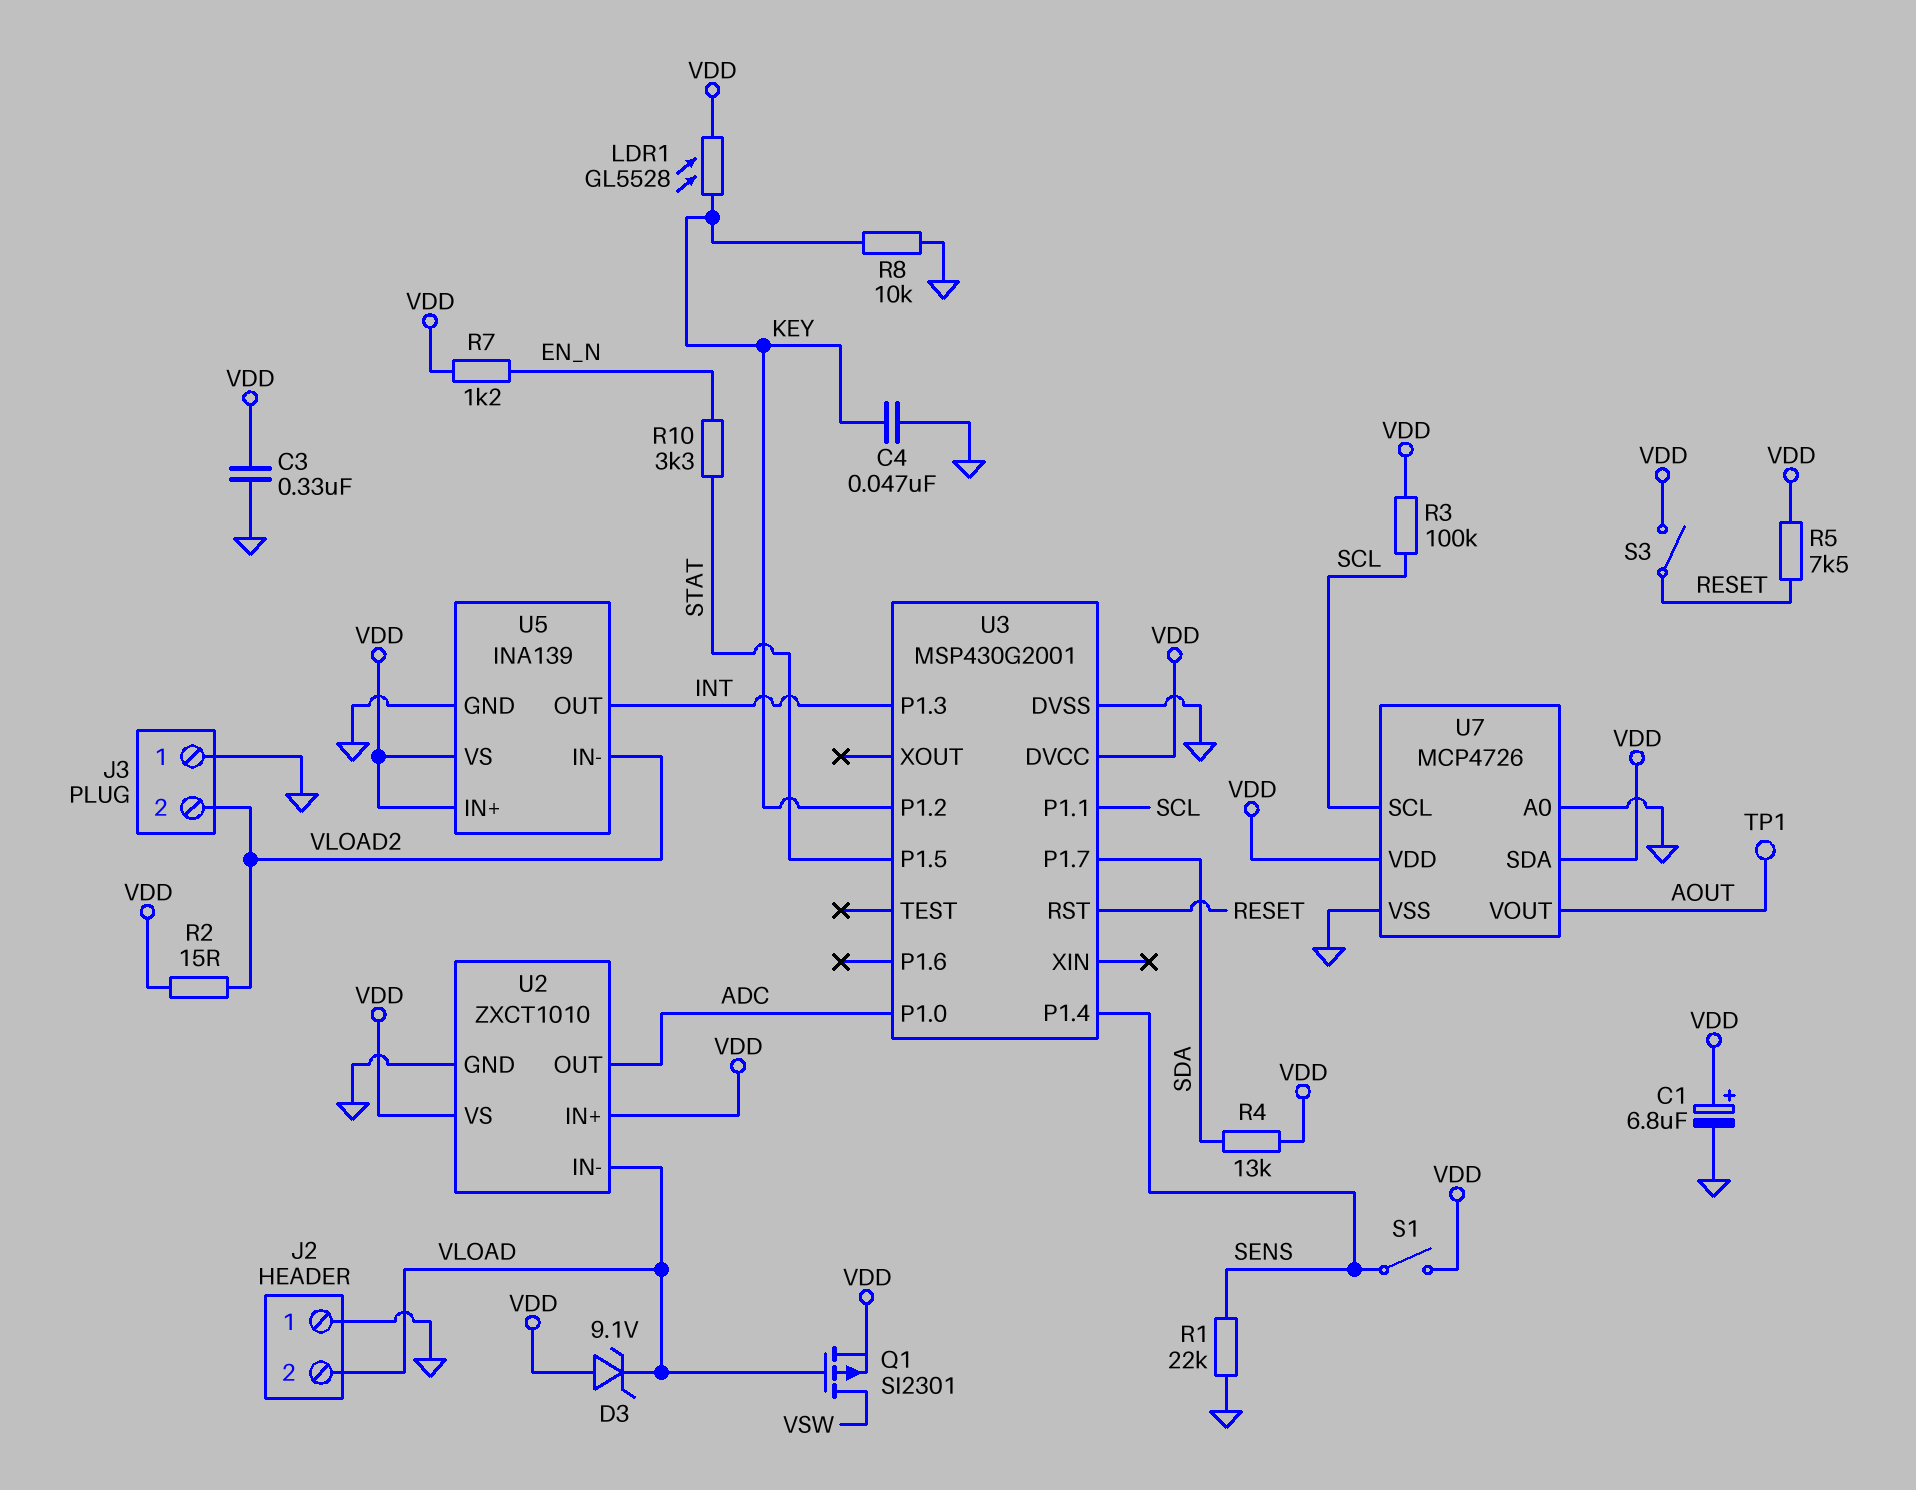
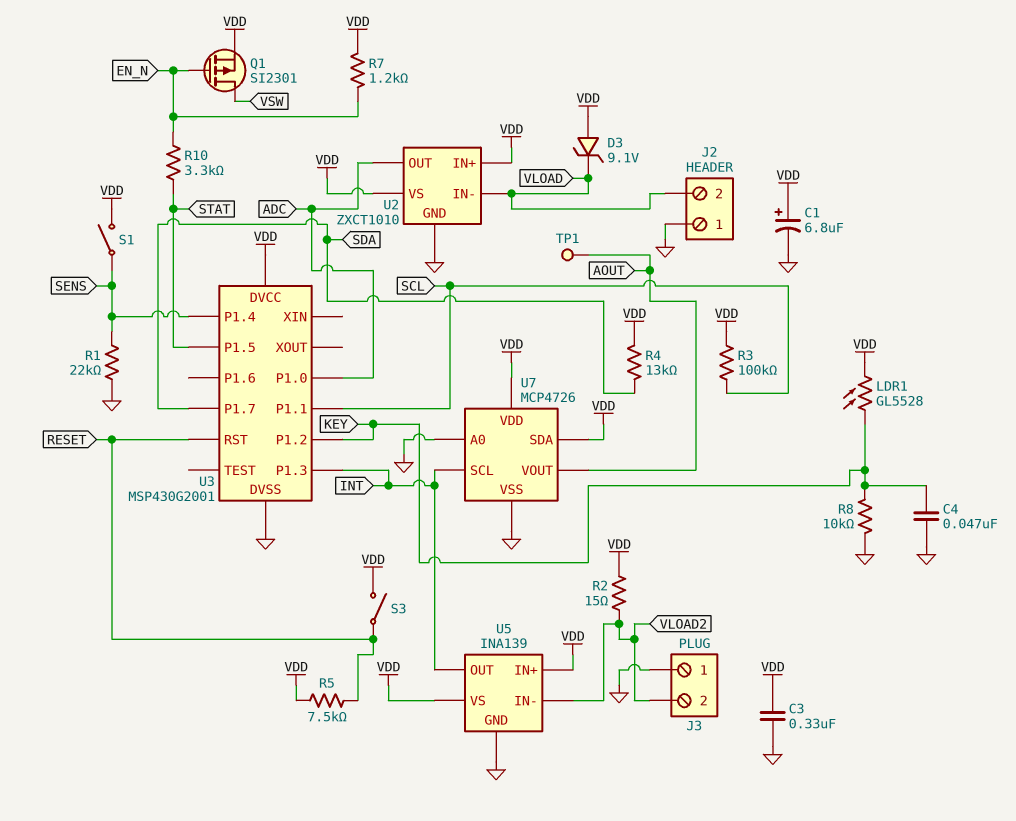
Q1: PMOS SI2301 (G VLOAD, D VSW, S VDD) -> PMOS SI2301 (G EN_N, D VSW, S VDD)
U7 pin SCL: SCL -> INT

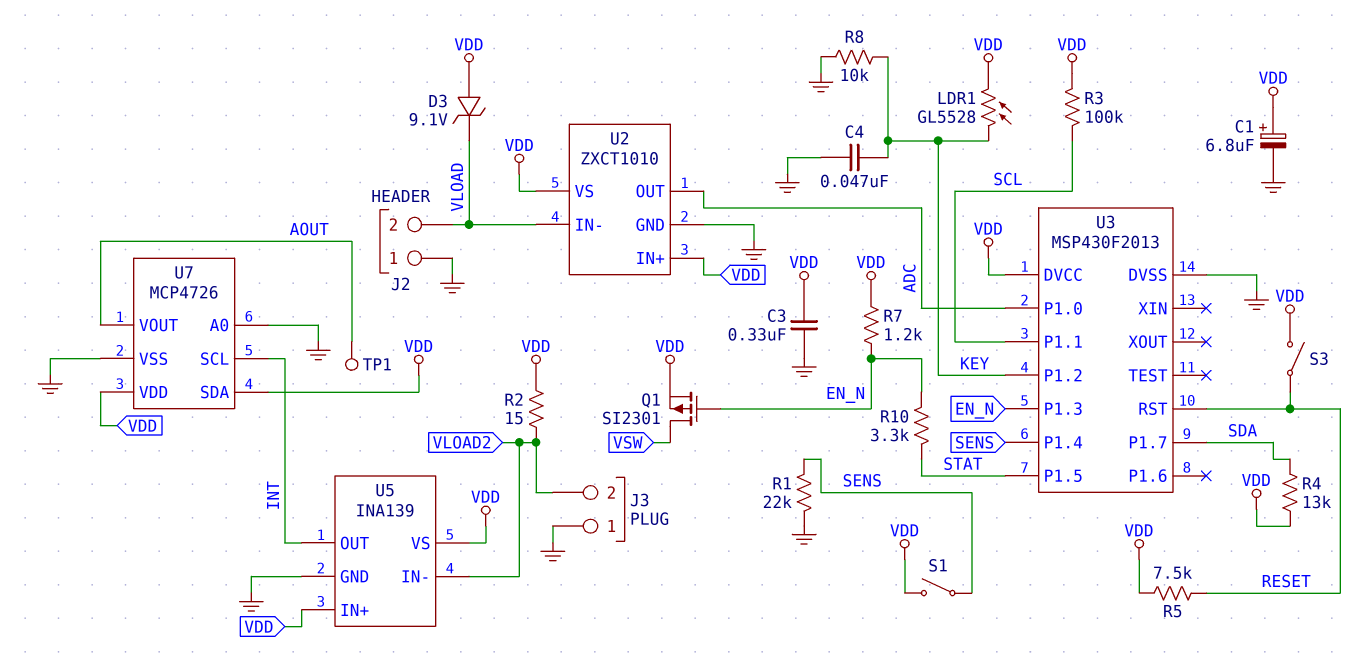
U3: MSP430G2001 -> MSP430F2013
U3 pin P1.3: INT -> EN_N

